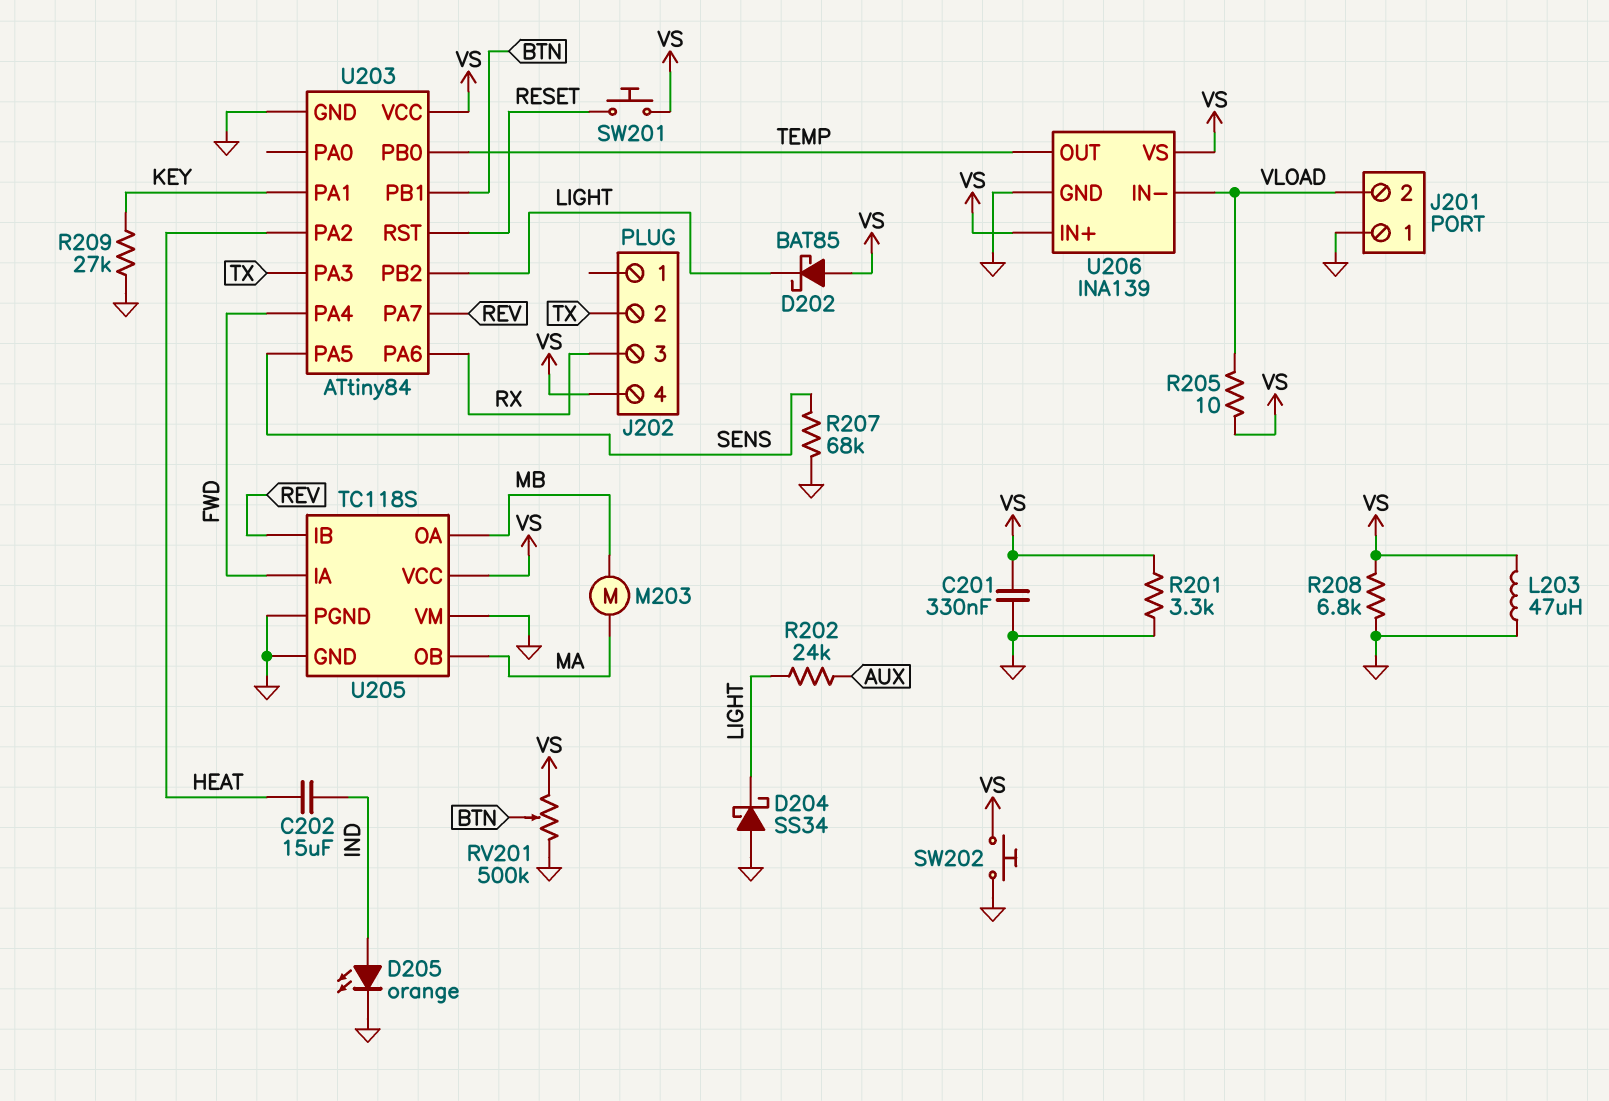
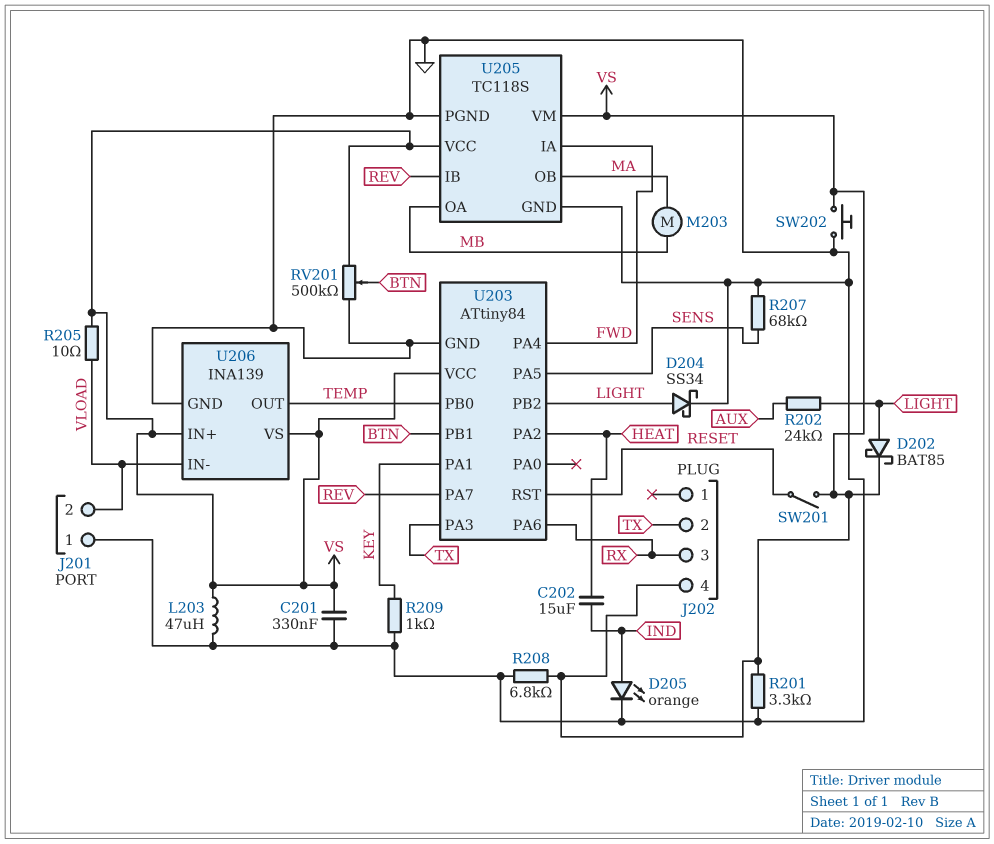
D202: schottky BAT85 (A VS, K LIGHT) -> schottky BAT85 (A LIGHT, K VS)
D204: schottky SS34 (A GND, K LIGHT) -> schottky SS34 (A LIGHT, K GND)
R209: 27k (GND, KEY) -> 1k (GND, KEY)
SW201: button (RESET, VS) -> switch (RESET, VS)
U205 pin VM: GND -> VS

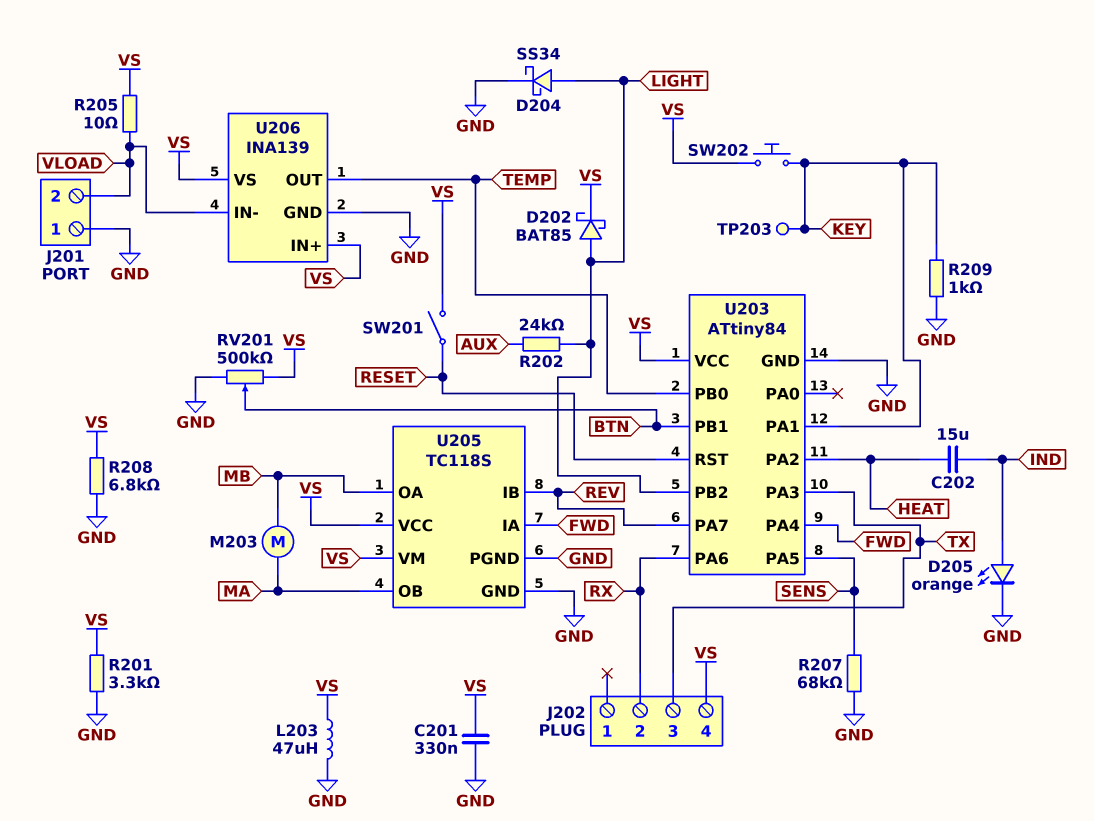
J202 pin 2: TX -> RX
J202 pin 3: RX -> TX
SW202: button (GND, VS) -> button (KEY, VS)
TP203: none -> test point (KEY)

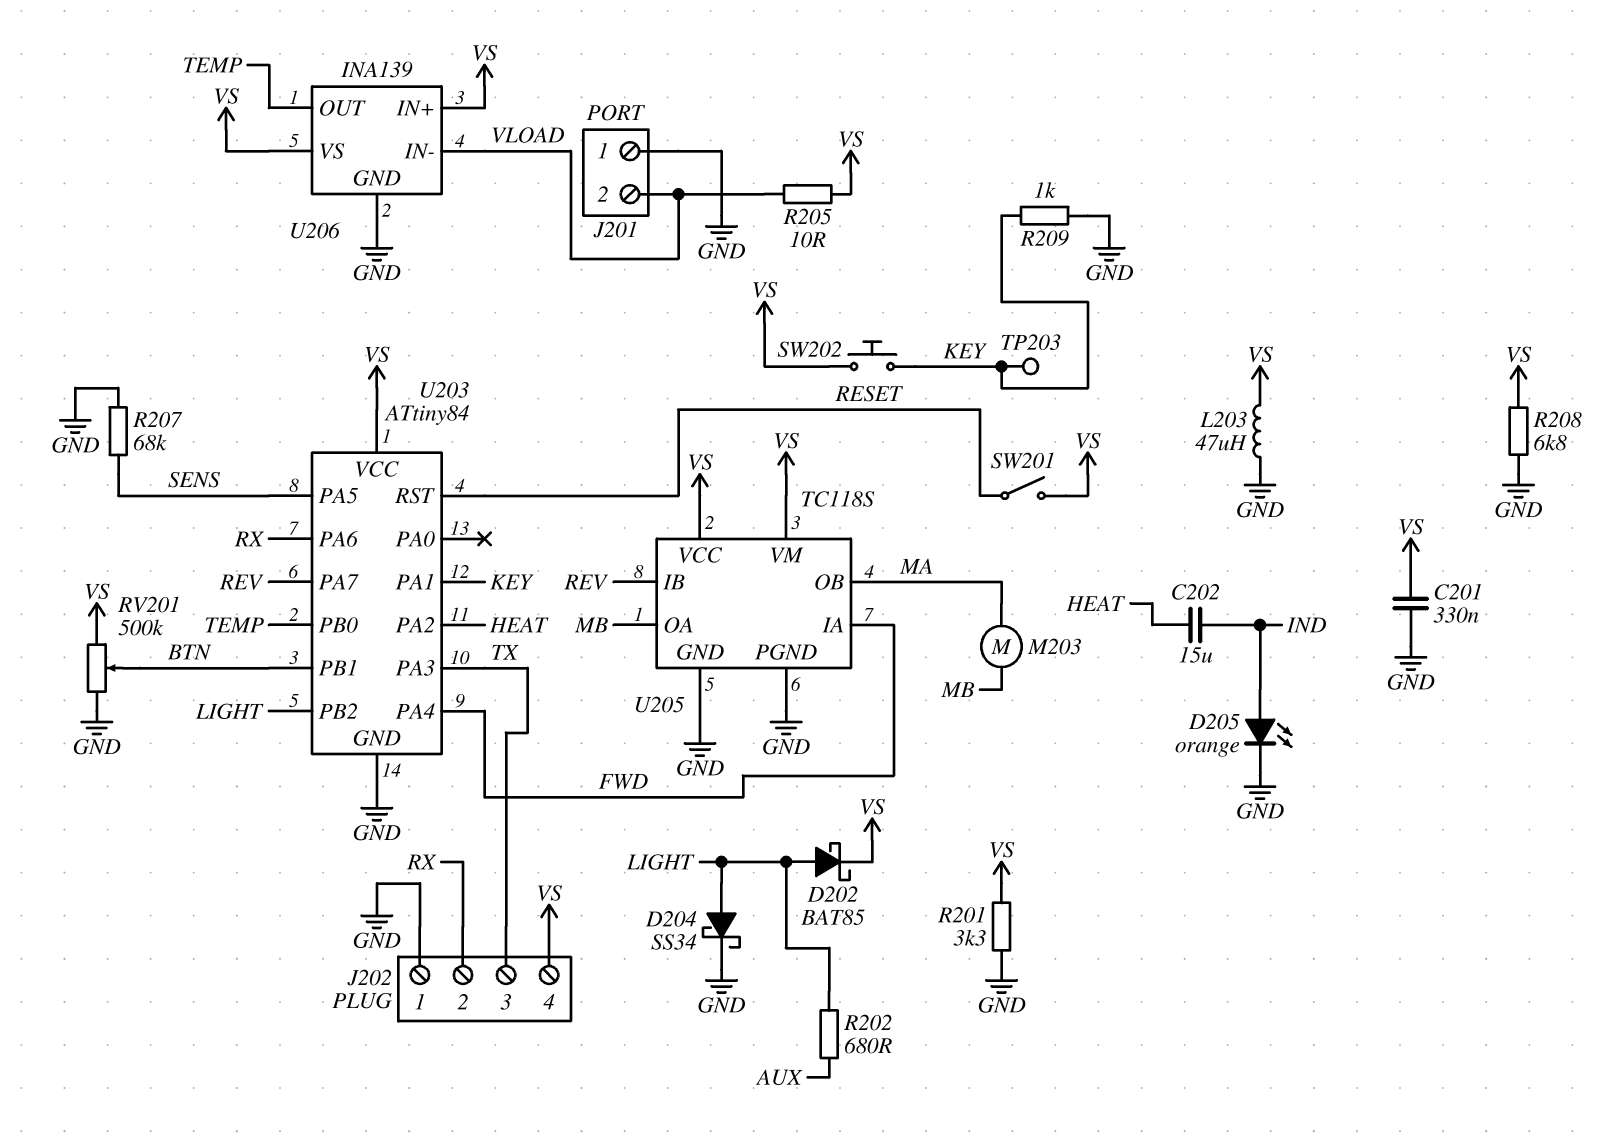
J202 pin 1: none -> GND
R202: 24k (AUX, LIGHT) -> 680 (AUX, LIGHT)

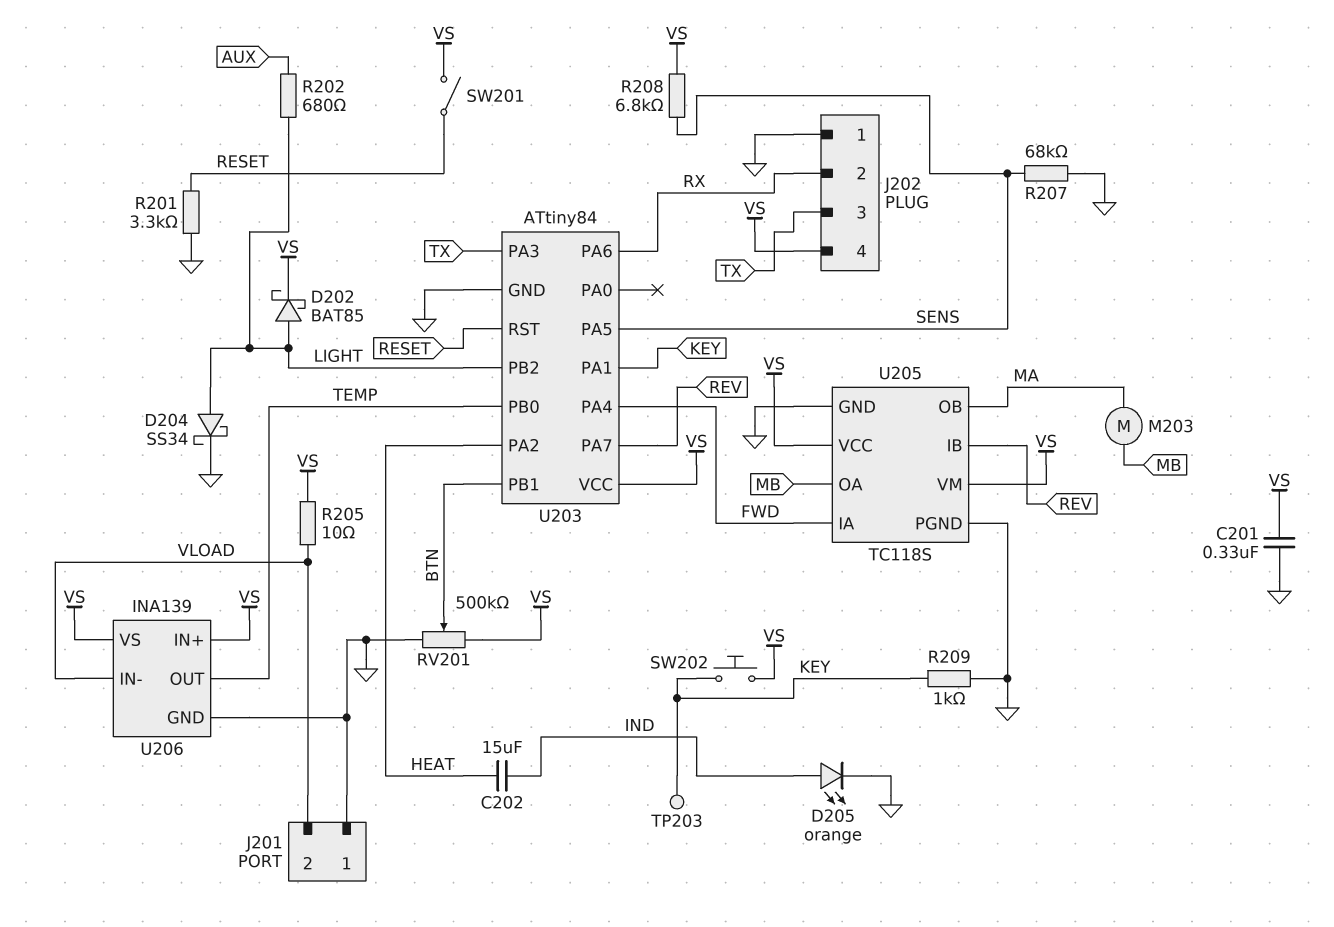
L203: 47uH (GND, VS) -> none
R201: 3.3k (GND, VS) -> 3.3k (GND, RESET)
R208: 6.8k (GND, VS) -> 6.8k (SENS, VS)

